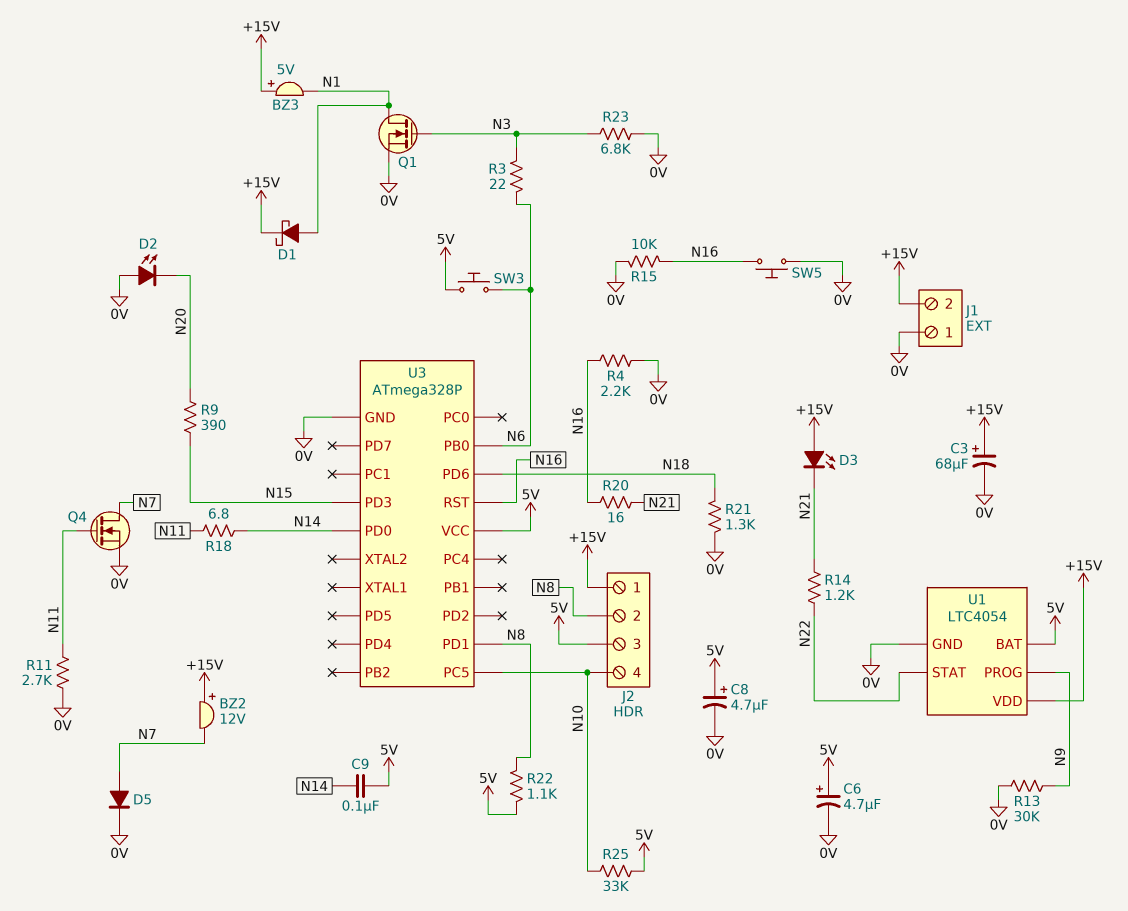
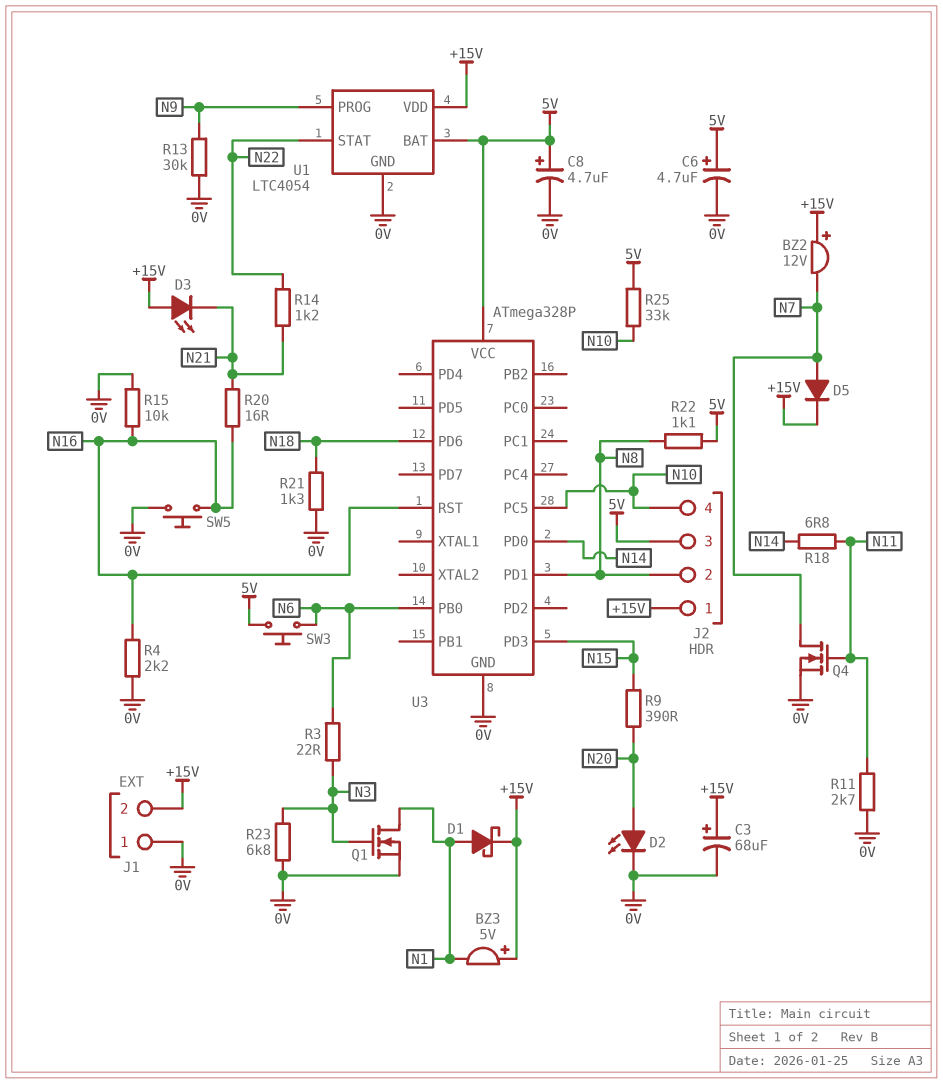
C9: 100nF (5V, N14) -> none
D2: LED (A 0V, K N20) -> LED (A N20, K 0V)
D5: diode (A N7, K 0V) -> diode (A N7, K +15V)

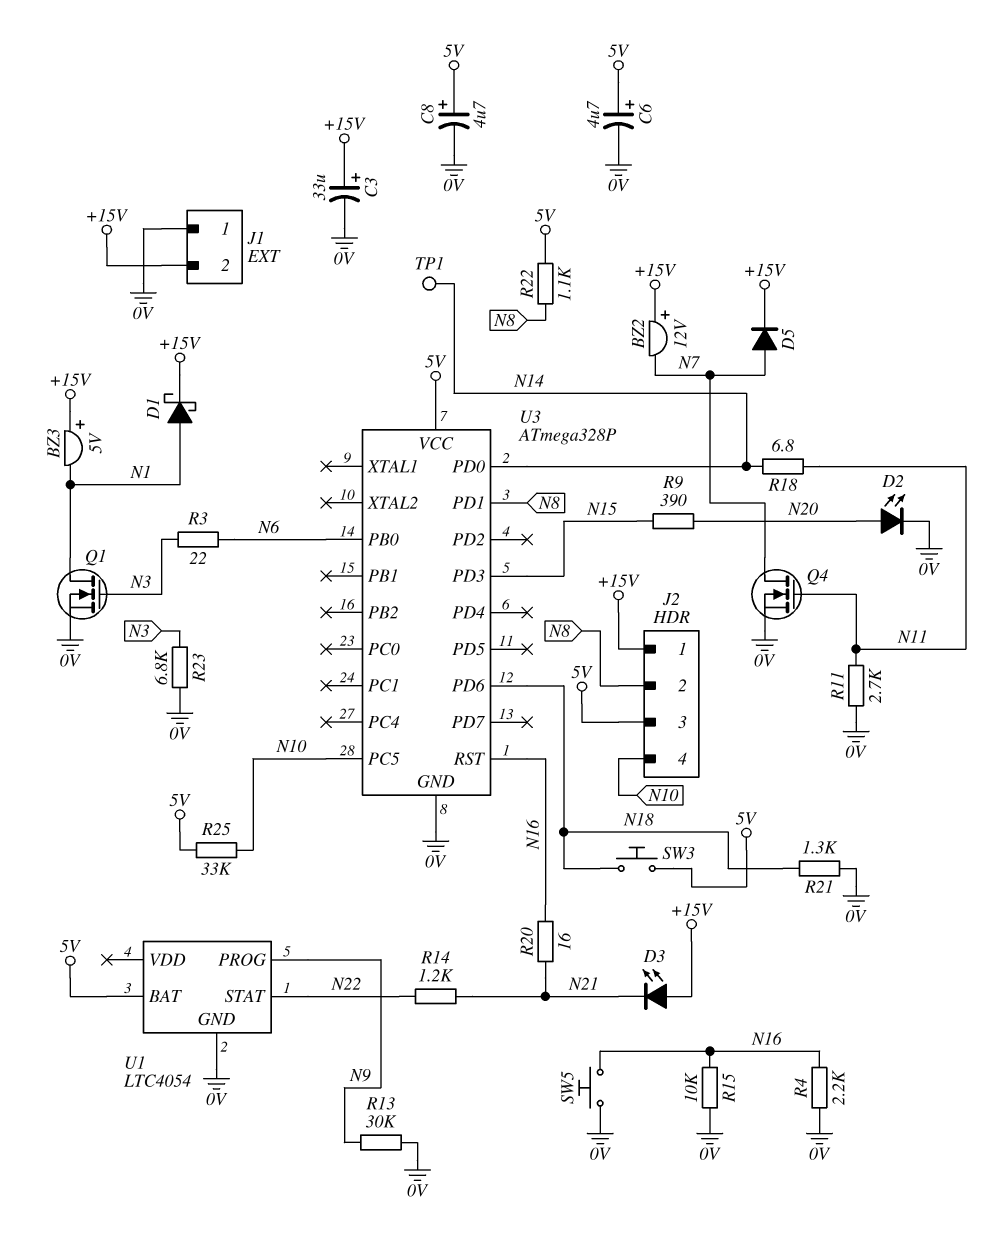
C3: 68uF (plus +15V, minus 0V) -> 33uF (plus +15V, minus 0V)
SW3: button (5V, N6) -> button (5V, N18)
TP1: none -> test point (N14)
U1 pin VDD: +15V -> none

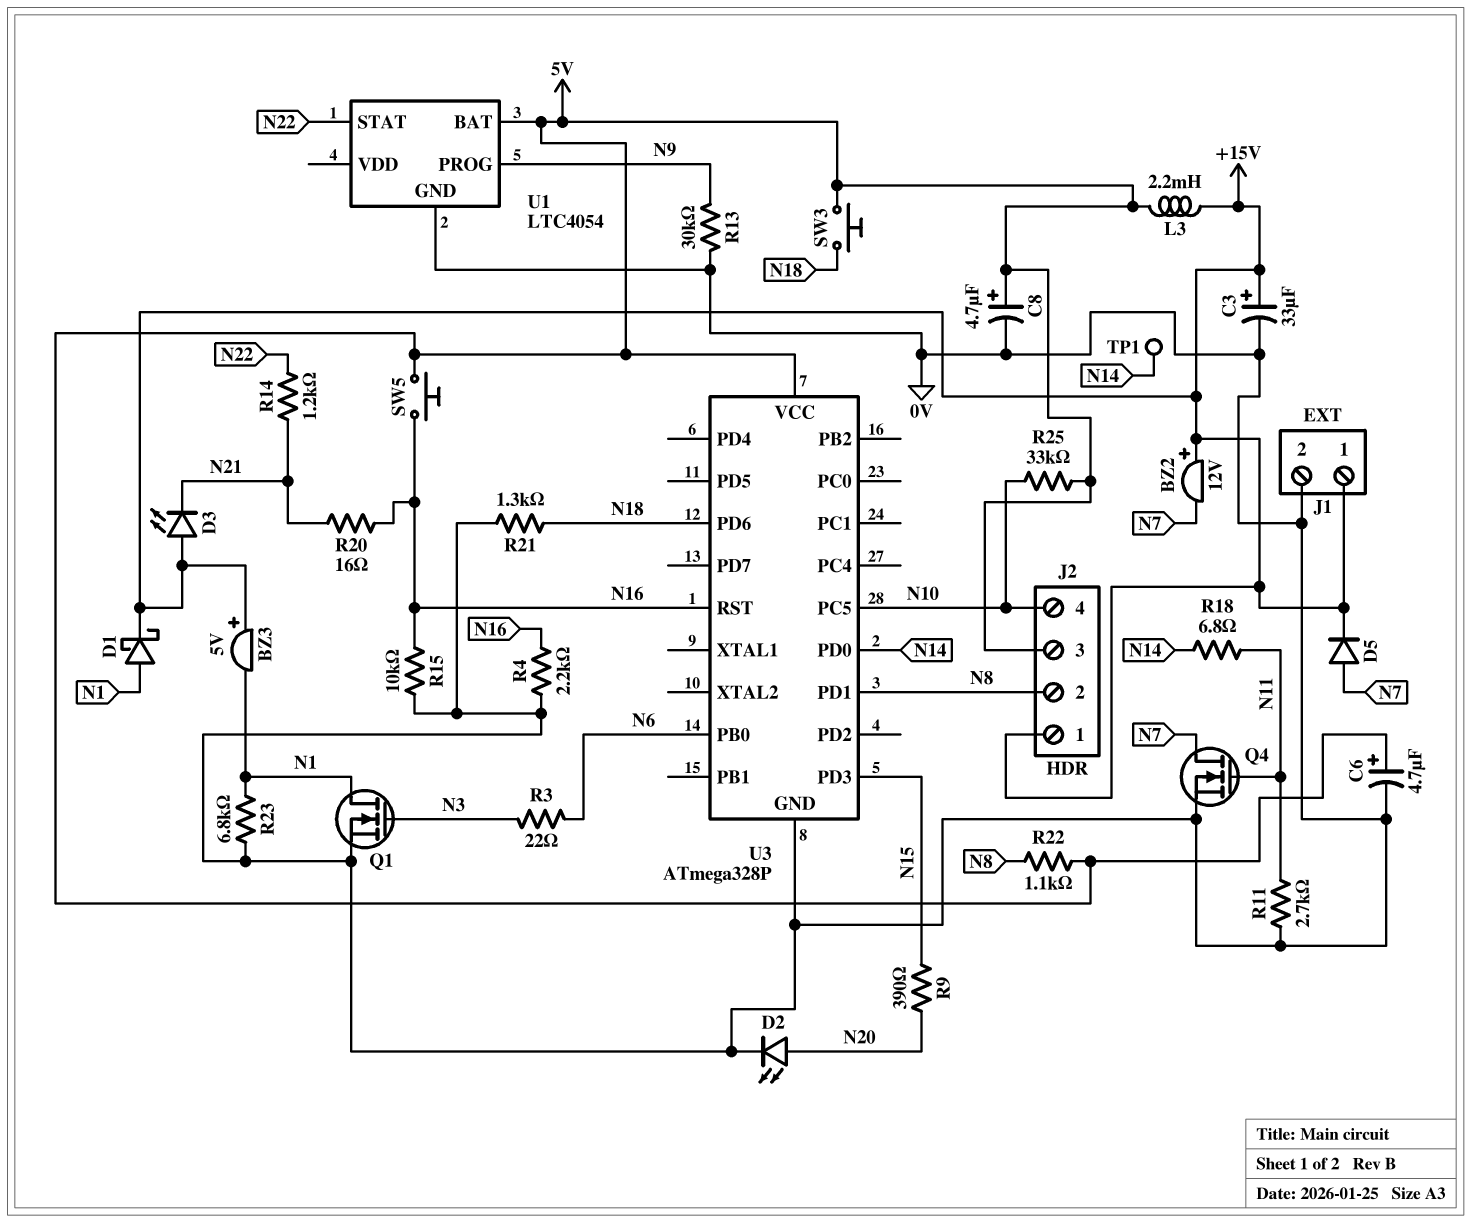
J1 pin 1: 0V -> +15V
J1 pin 2: +15V -> 0V
L3: none -> 2.2mH (+15V, 5V)
R23: 6.8k (0V, N3) -> 6.8k (0V, N1)
SW5: button (0V, N16) -> button (5V, N16)

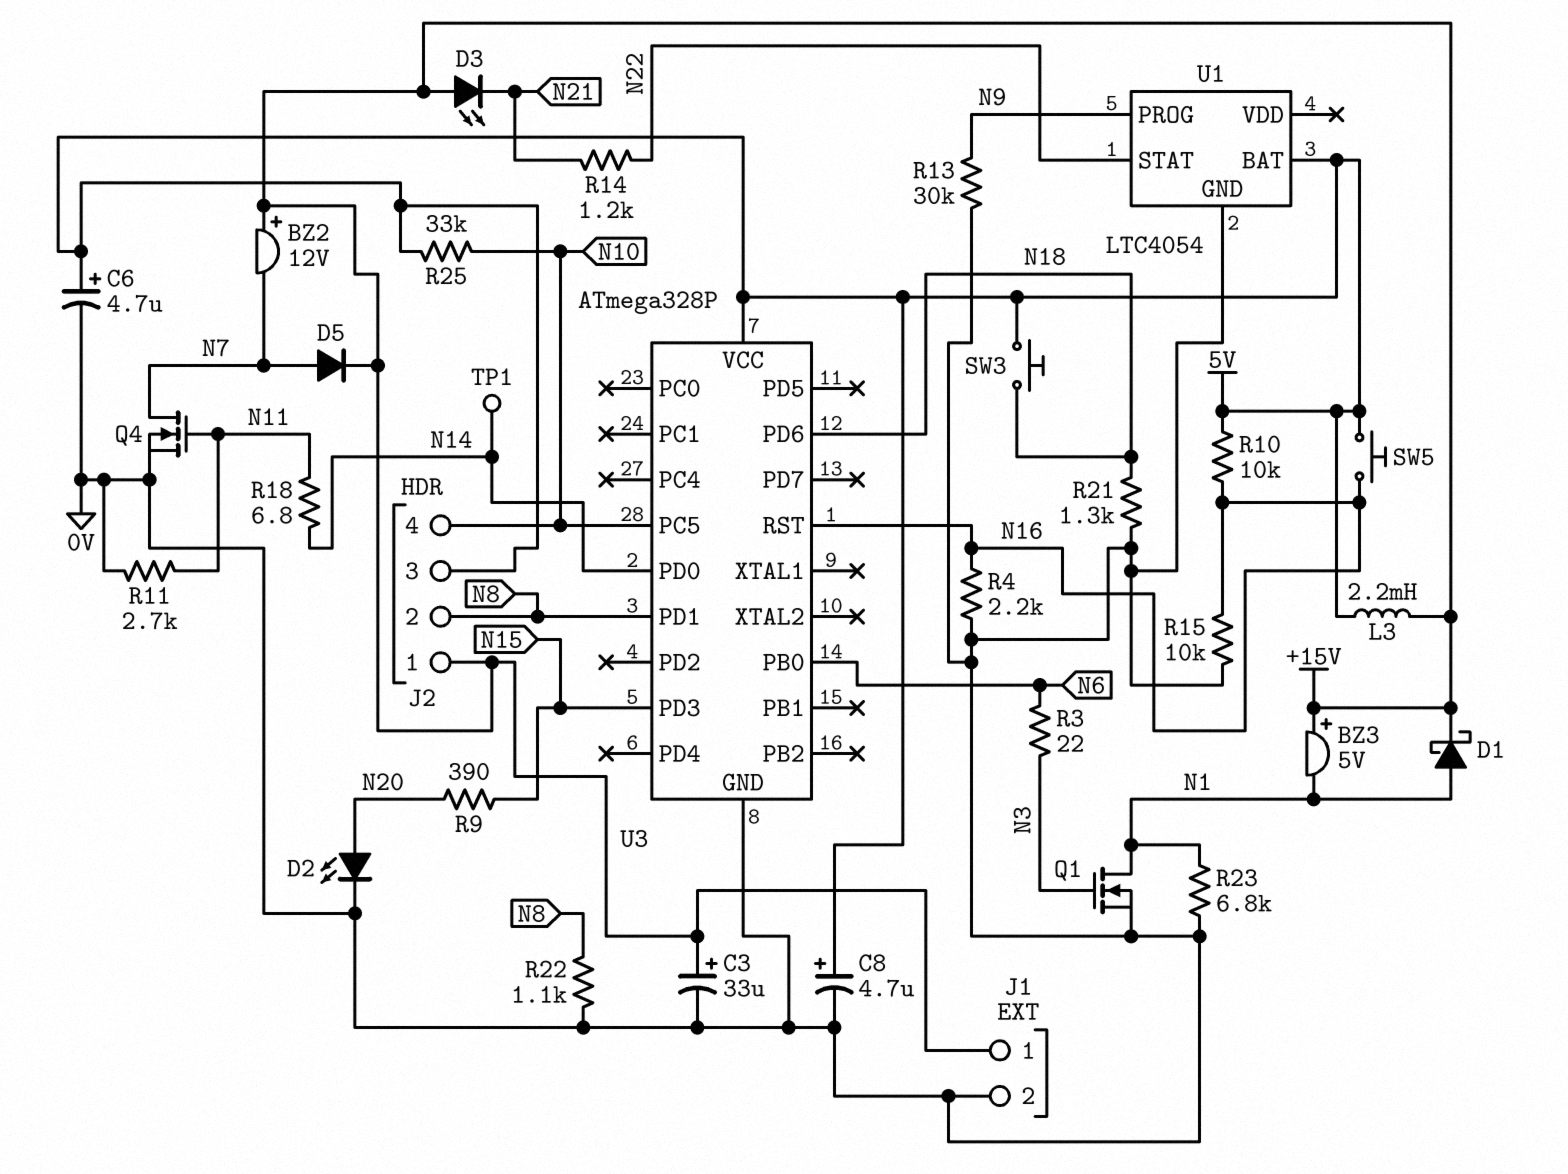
R10: none -> 10k (5V, N16)
R20: 16 (N16, N21) -> none
R22: 1.1k (5V, N8) -> 1.1k (0V, N8)

